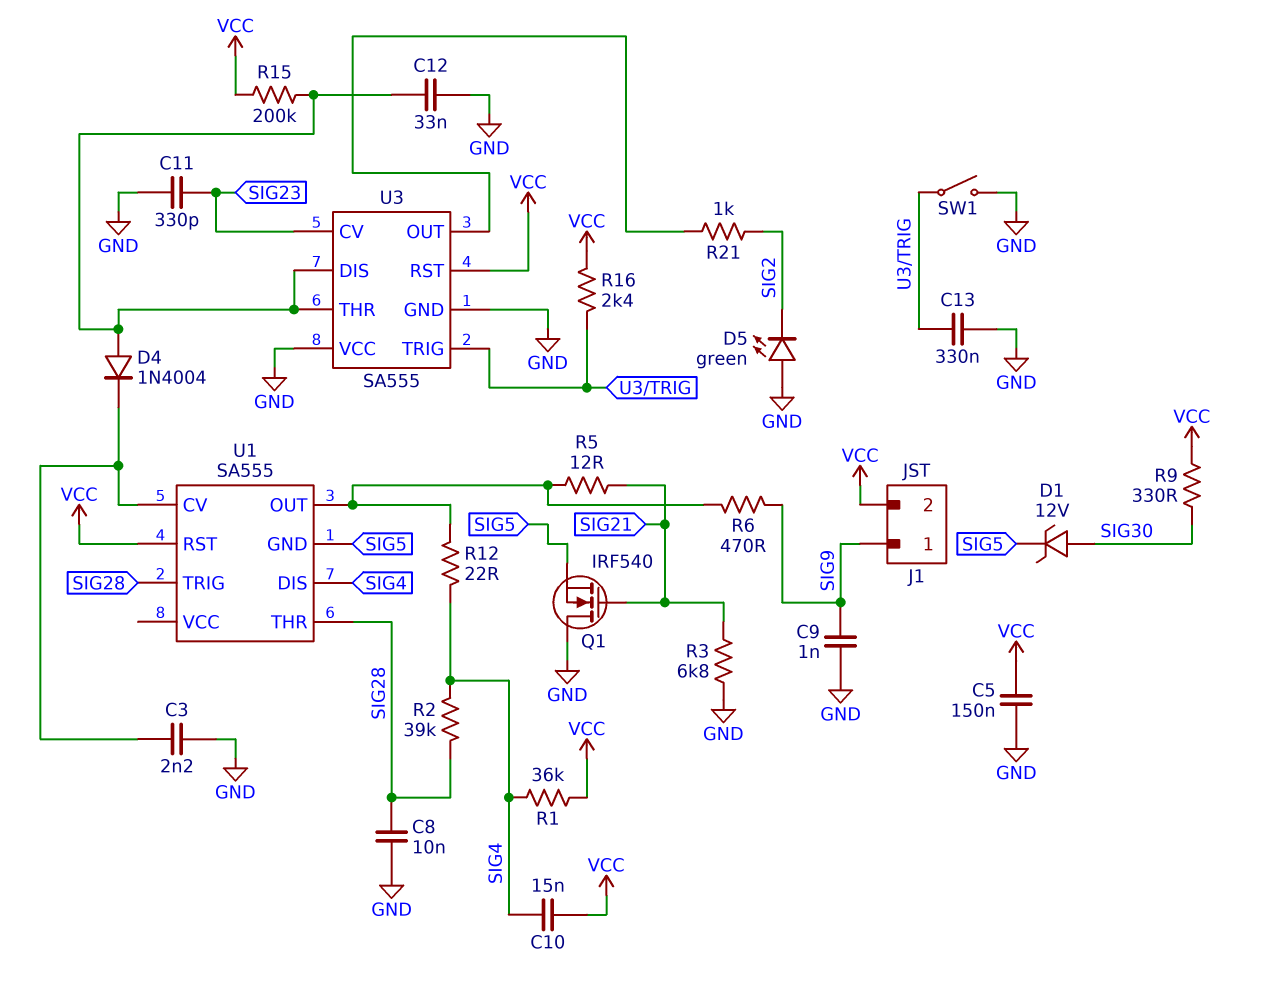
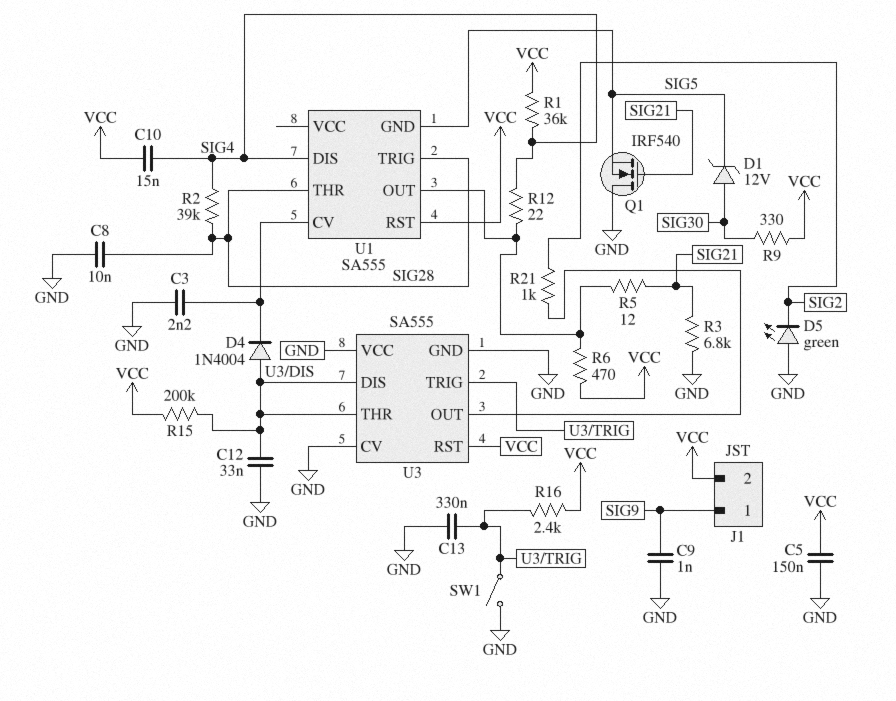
C11: 330pF (GND, SIG23) -> none
R6: 470 (SIG9, U1/OUT) -> 470 (U1/OUT, VCC)
U3 pin CV: SIG23 -> GND

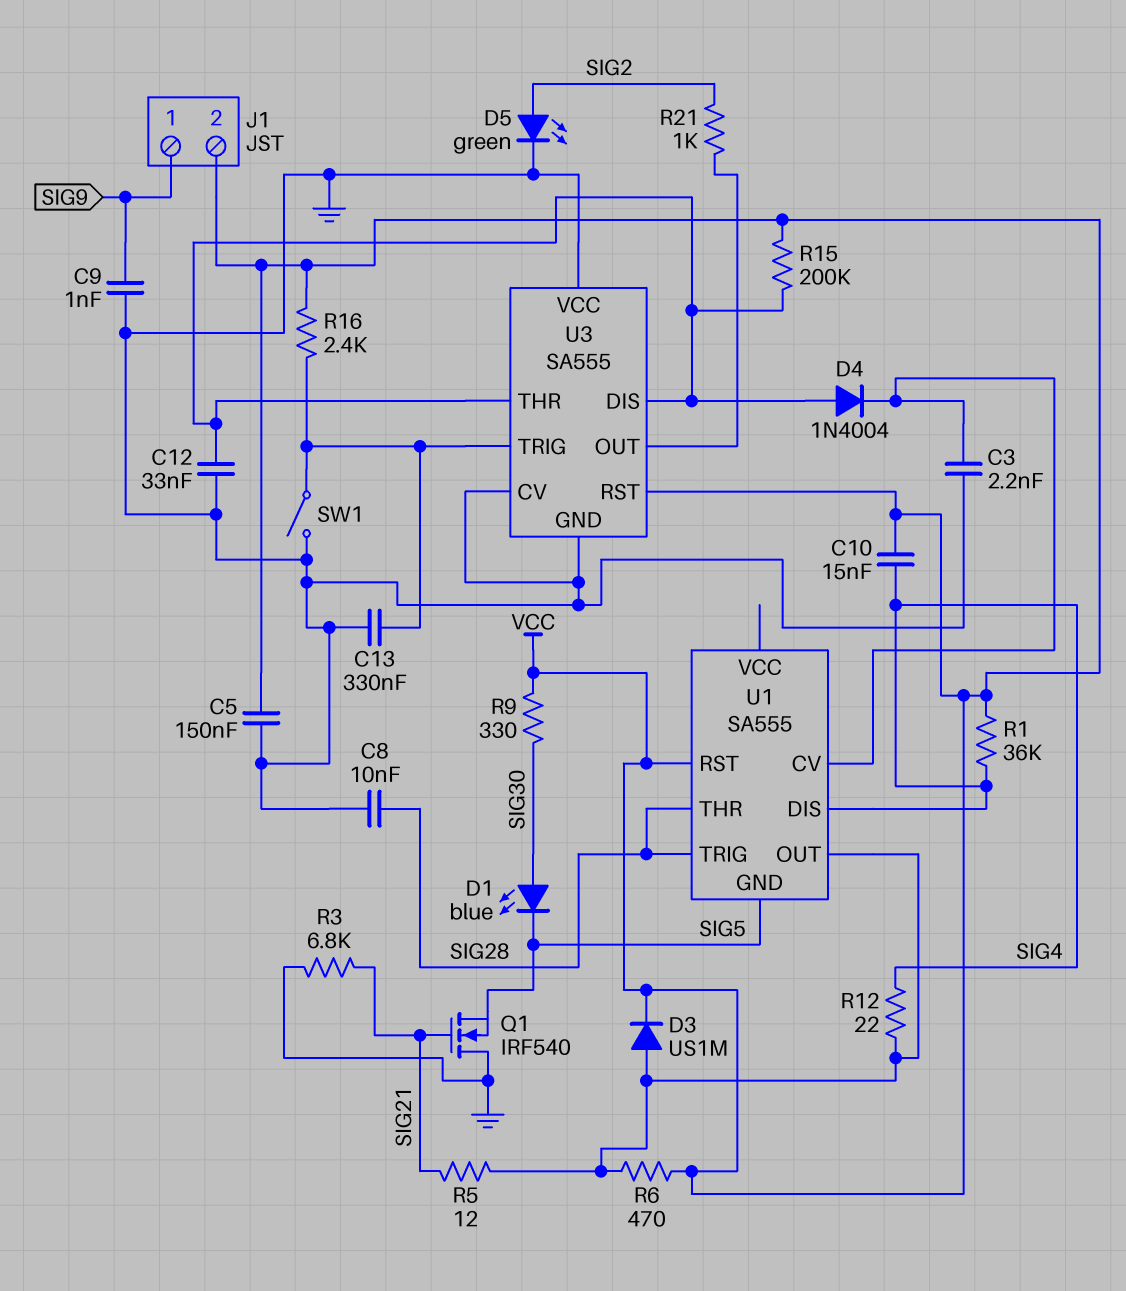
D1: zener 12V (A SIG30, K SIG5) -> LED blue (A SIG30, K SIG5)
D3: none -> diode US1M (A U1/OUT, K VCC)
D5: LED green (A GND, K SIG2) -> LED green (A SIG2, K GND)
R2: 39k (SIG4, SIG28) -> none

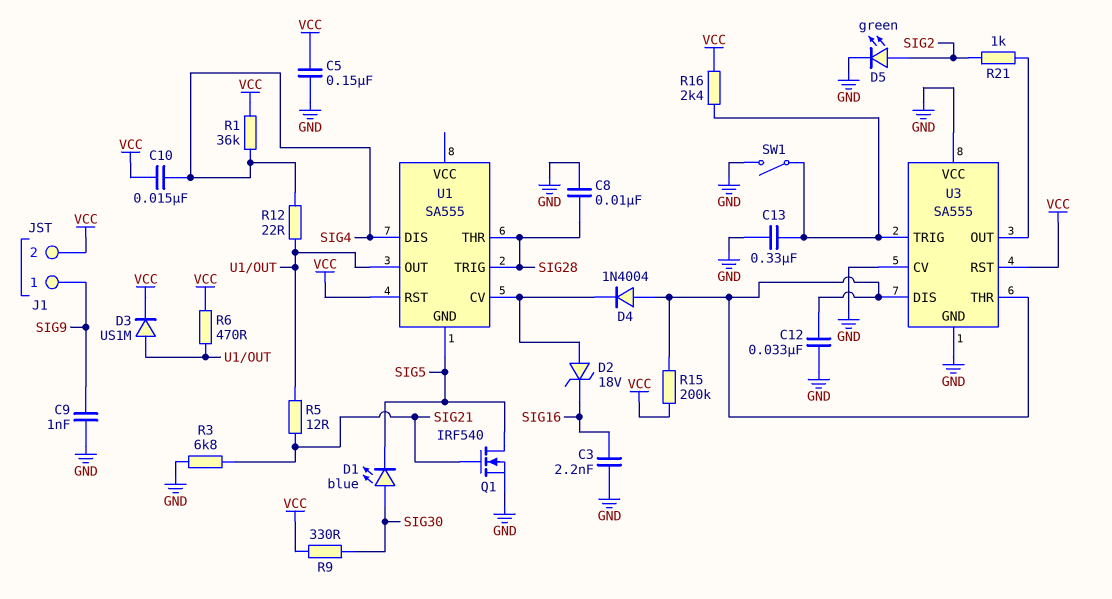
C3: 2.2nF (GND, U1/CV) -> 2.2nF (GND, SIG16)
D2: none -> zener 18V (A U1/CV, K SIG16)
Q1: NMOS IRF540 (G SIG21, D GND, S SIG5) -> NMOS IRF540 (G SIG21, D SIG5, S GND)

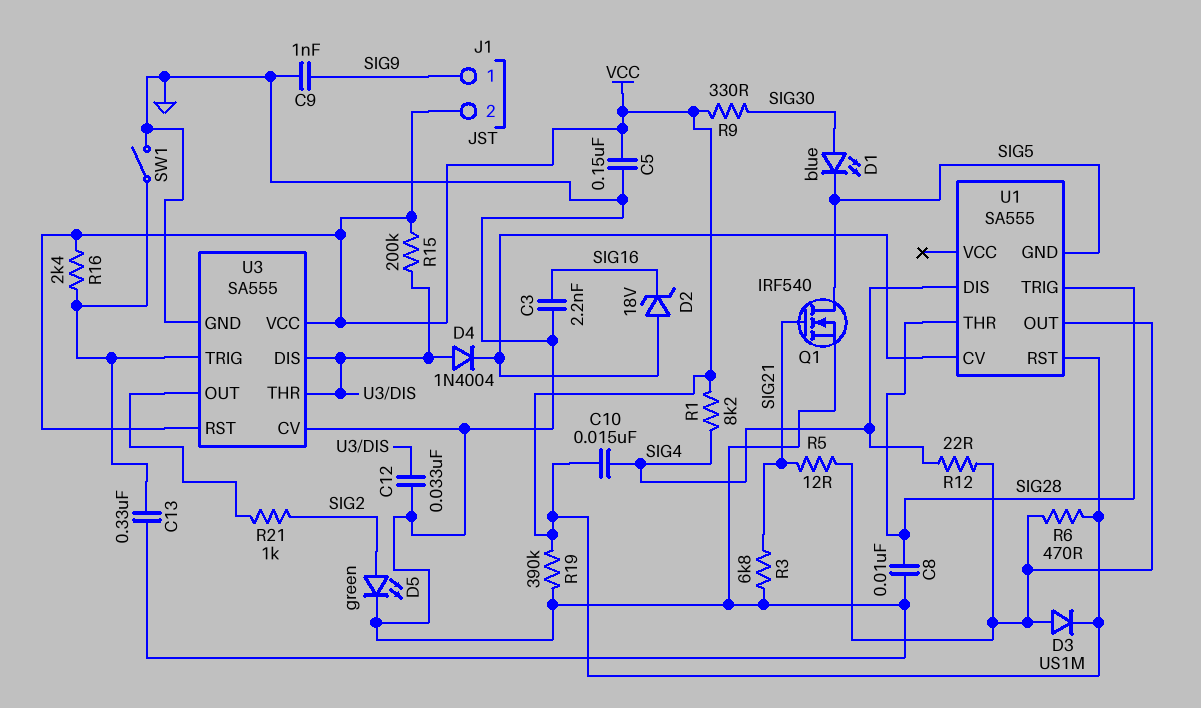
R1: 36k (SIG4, VCC) -> 8.2k (SIG4, VCC)
R19: none -> 390k (GND, VCC)
U3 pin VCC: GND -> VCC

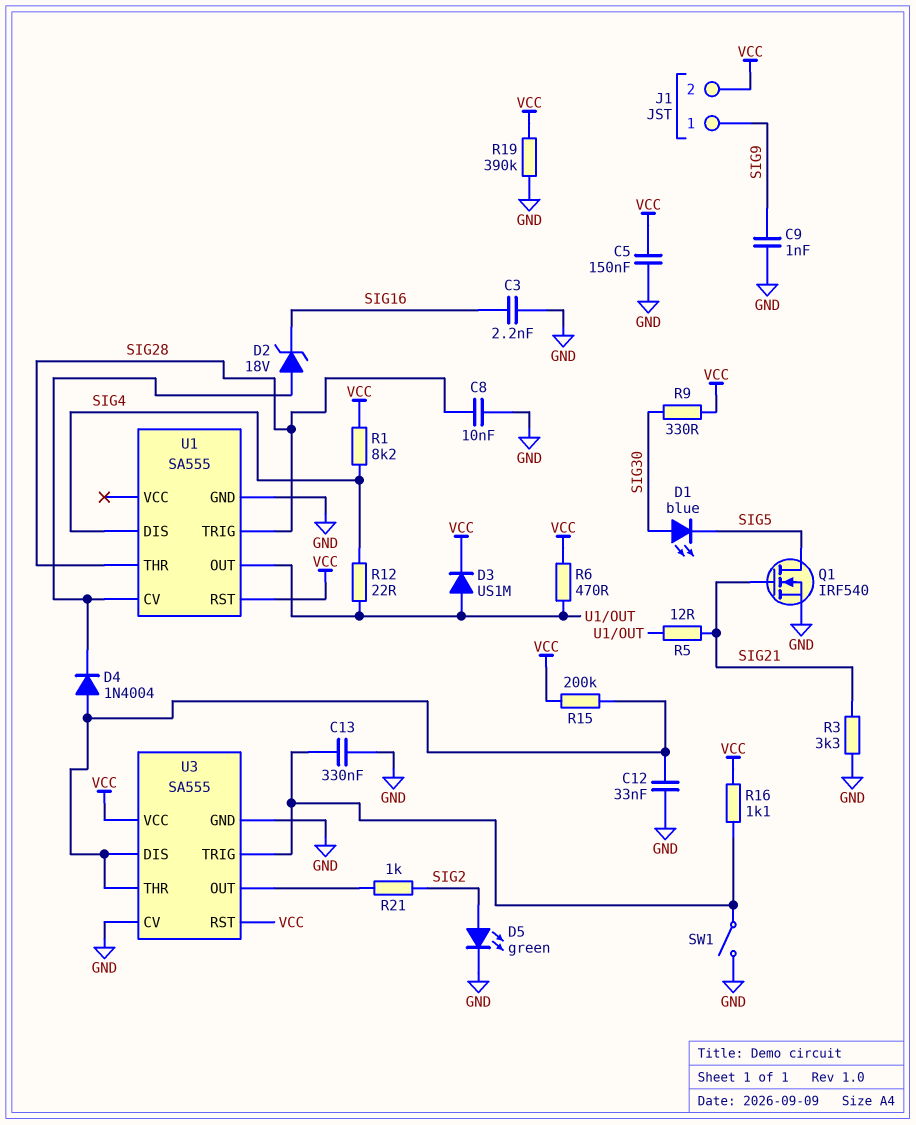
C10: 15nF (SIG4, VCC) -> none
R3: 6.8k (GND, SIG21) -> 3.3k (GND, SIG21)
R16: 2.4k (U3/TRIG, VCC) -> 1.1k (U3/TRIG, VCC)
U1 pin GND: SIG5 -> GND

